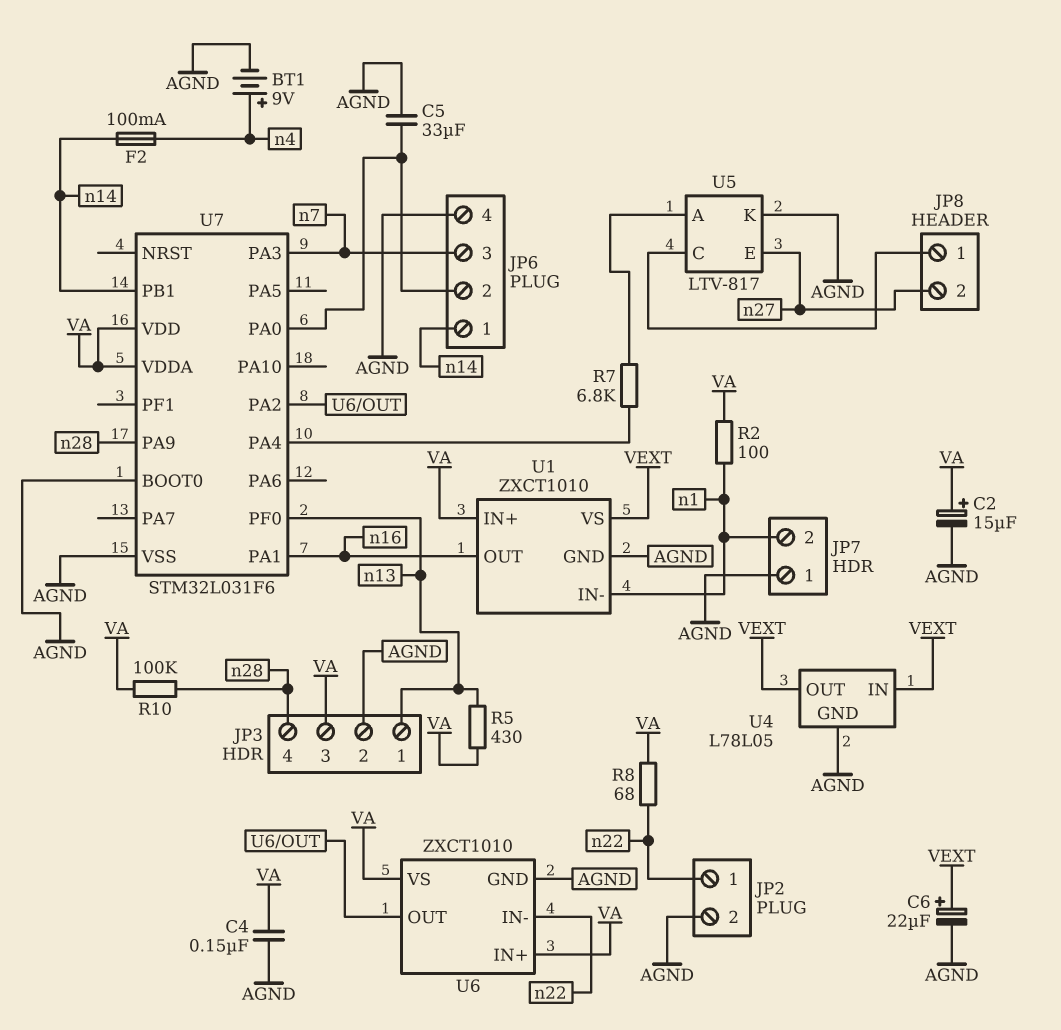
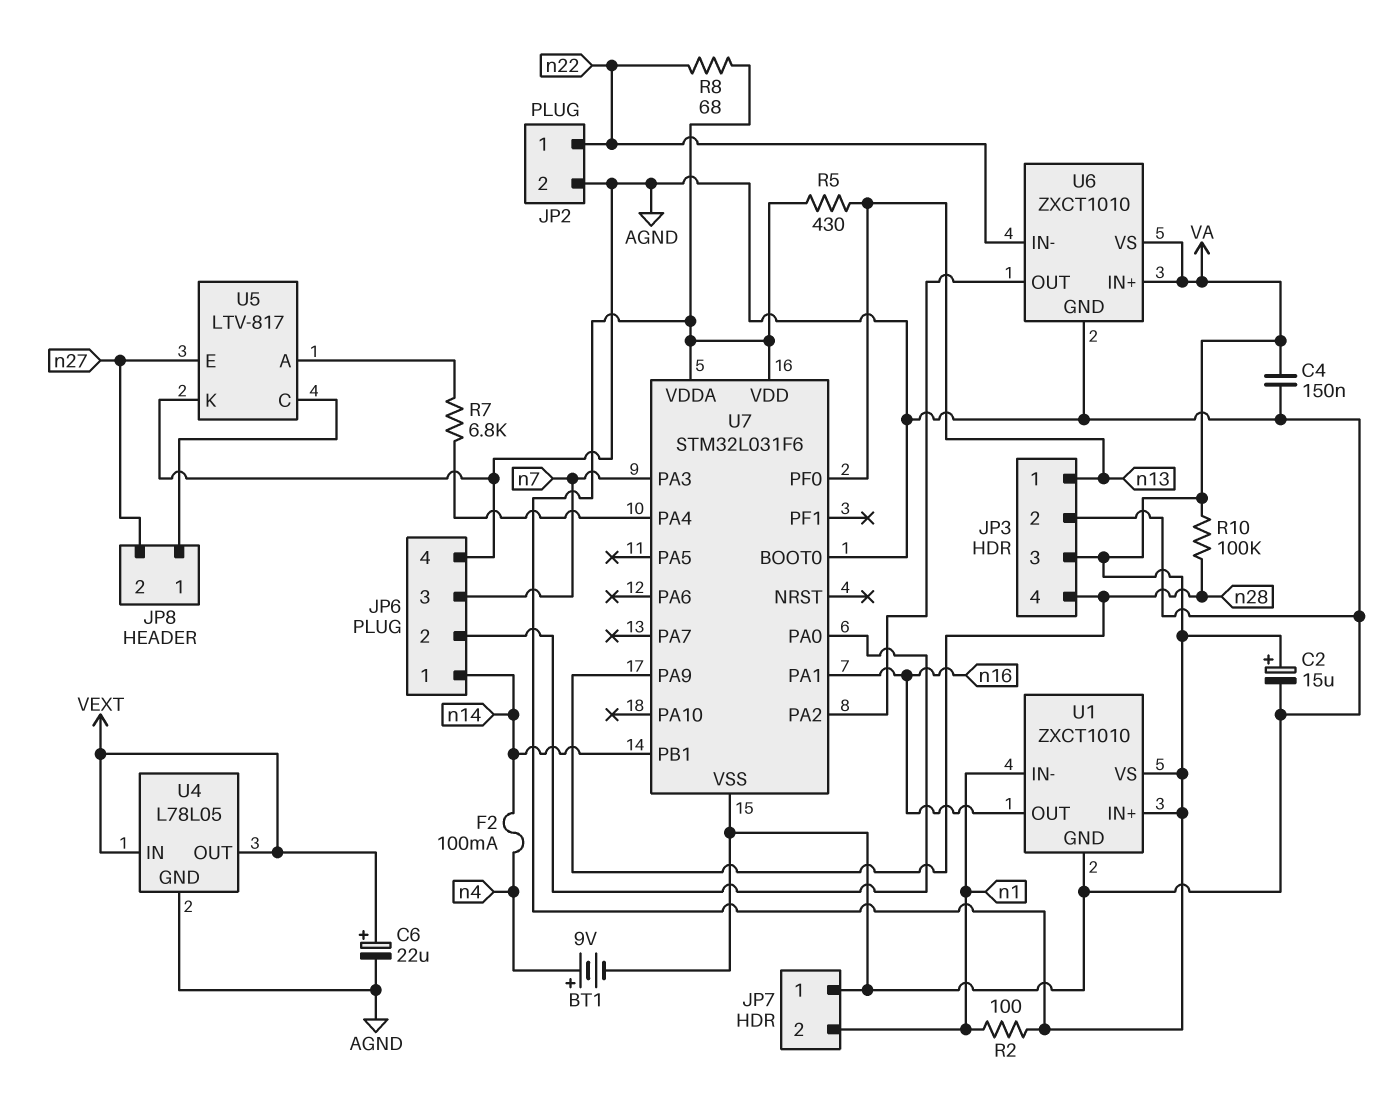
C5: 33uF (AGND, JP6/2) -> none
U1 pin VS: VEXT -> VA

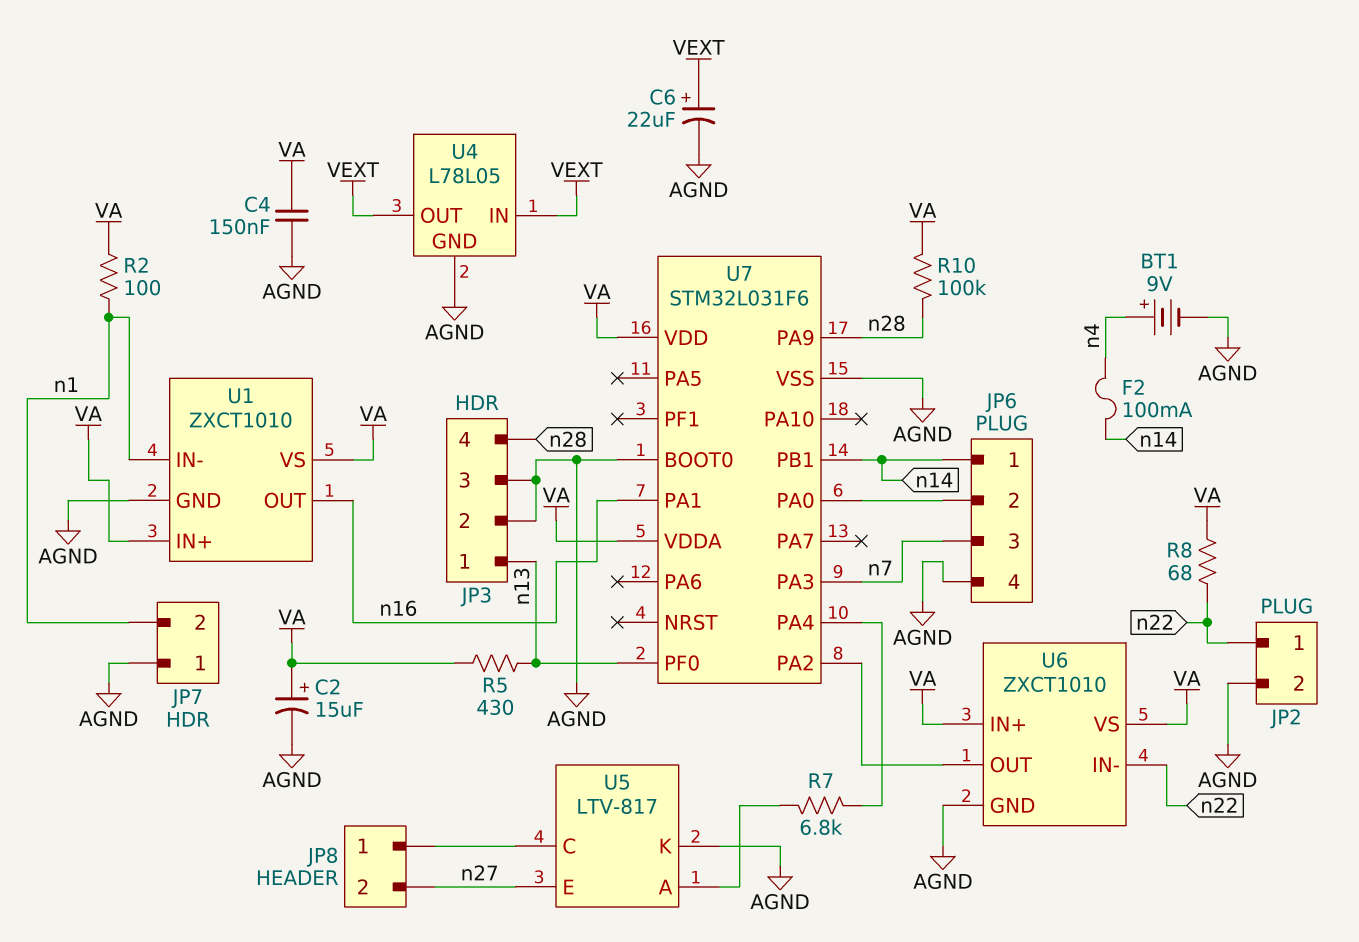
JP3 pin 3: VA -> AGND

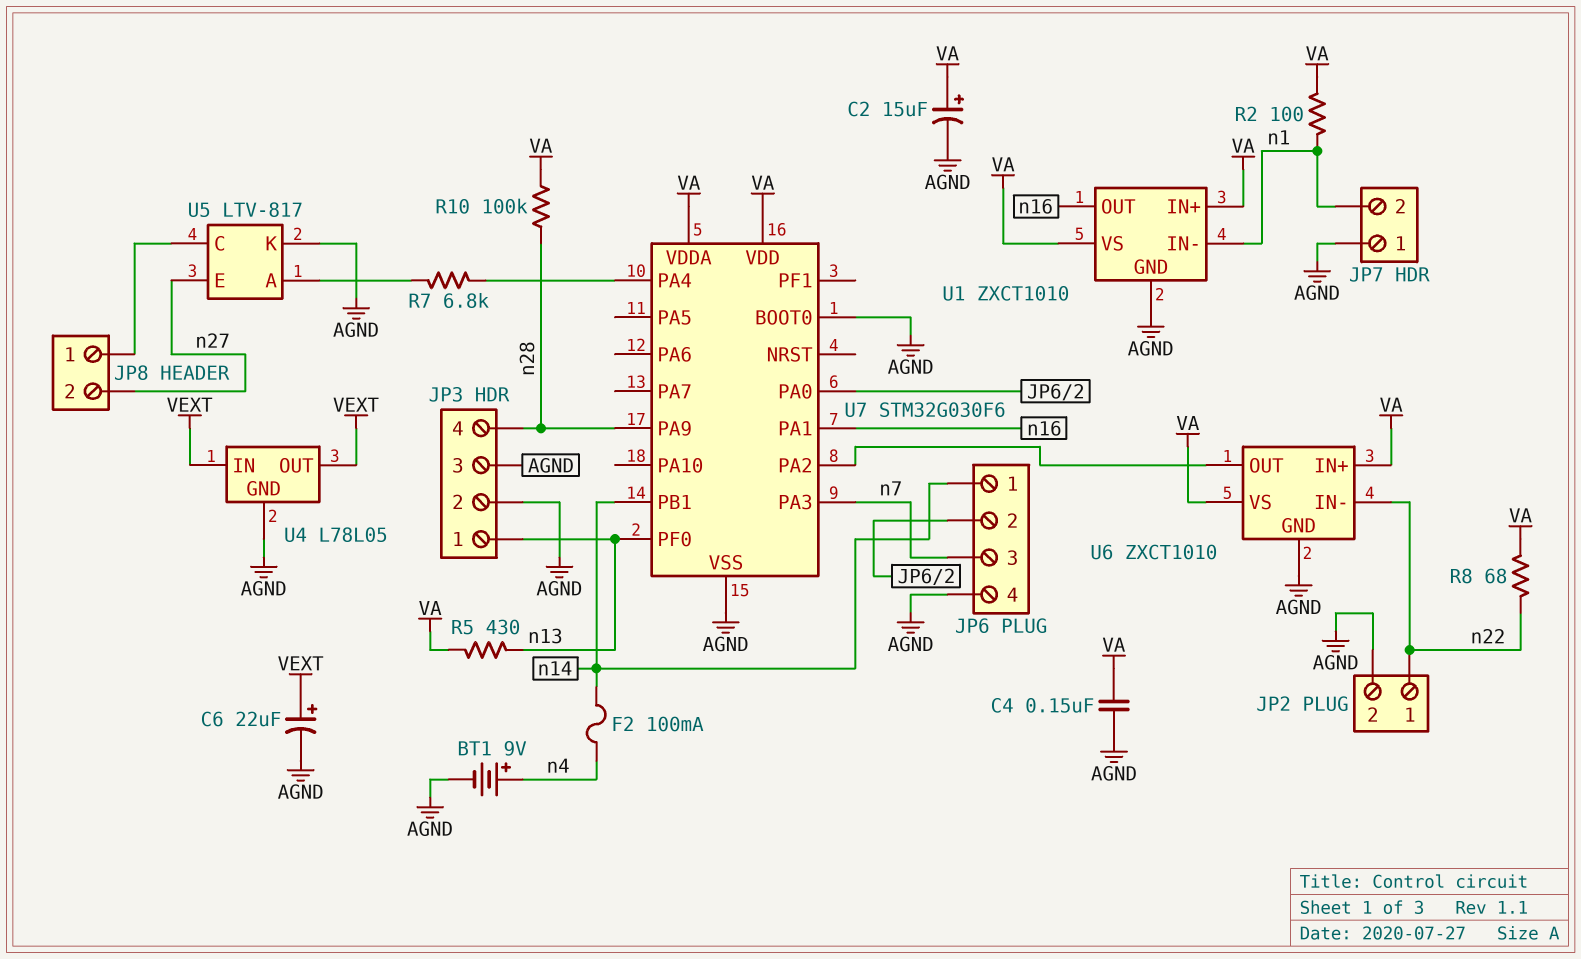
U7: STM32L031F6 -> STM32G030F6

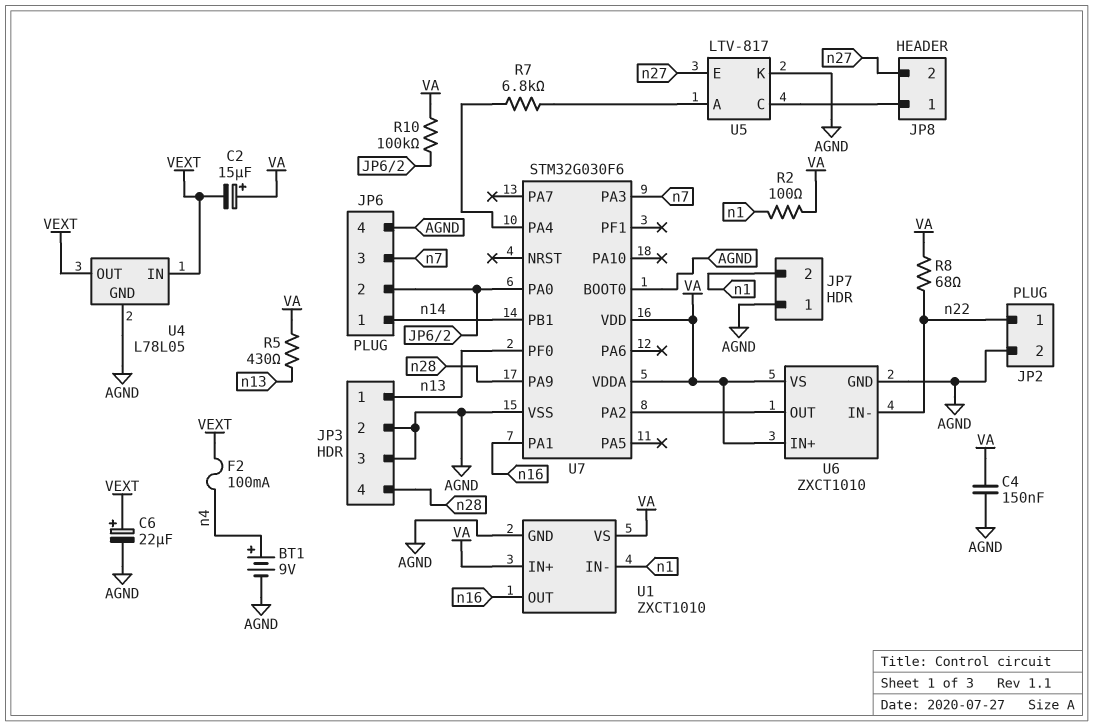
C2: 15uF (plus VA, minus AGND) -> 15uF (plus VA, minus VEXT)
F2: 100mA (n4, n14) -> 100mA (VEXT, n4)
R10: 100k (VA, n28) -> 100k (JP6/2, VA)

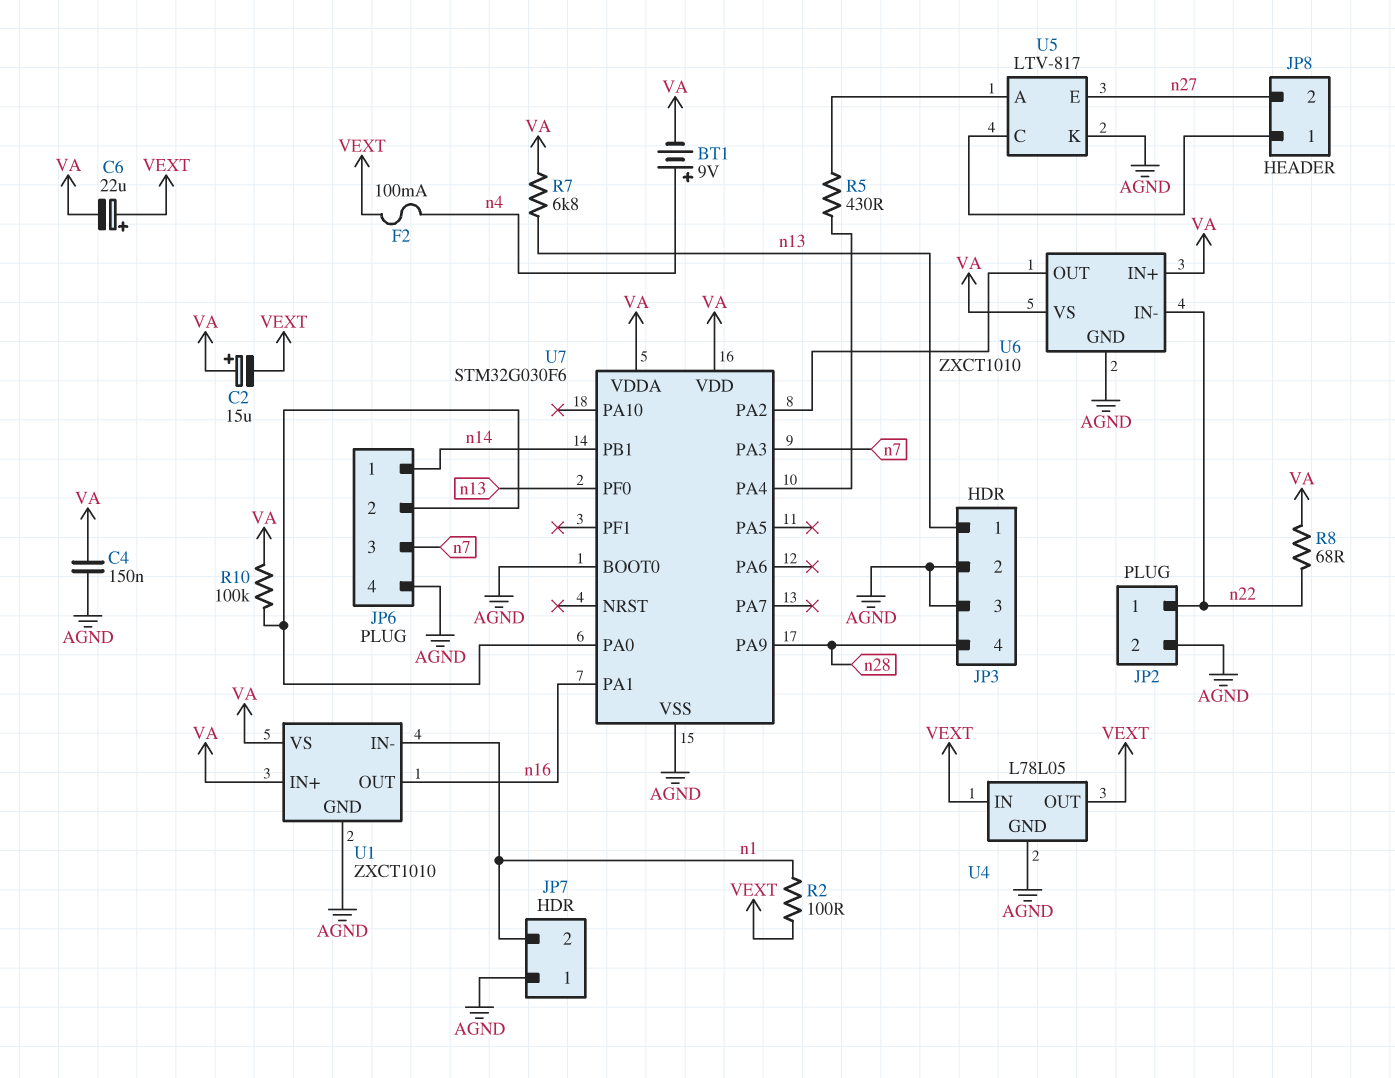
BT1: 9V (plus n4, minus AGND) -> 9V (plus n4, minus VA)
C6: 22uF (plus VEXT, minus AGND) -> 22uF (plus VEXT, minus VA)
R2: 100 (VA, n1) -> 100 (VEXT, n1)
R5: 430 (VA, n13) -> 430 (U5/A, U7/PA4)
R7: 6.8k (U5/A, U7/PA4) -> 6.8k (VA, n13)

